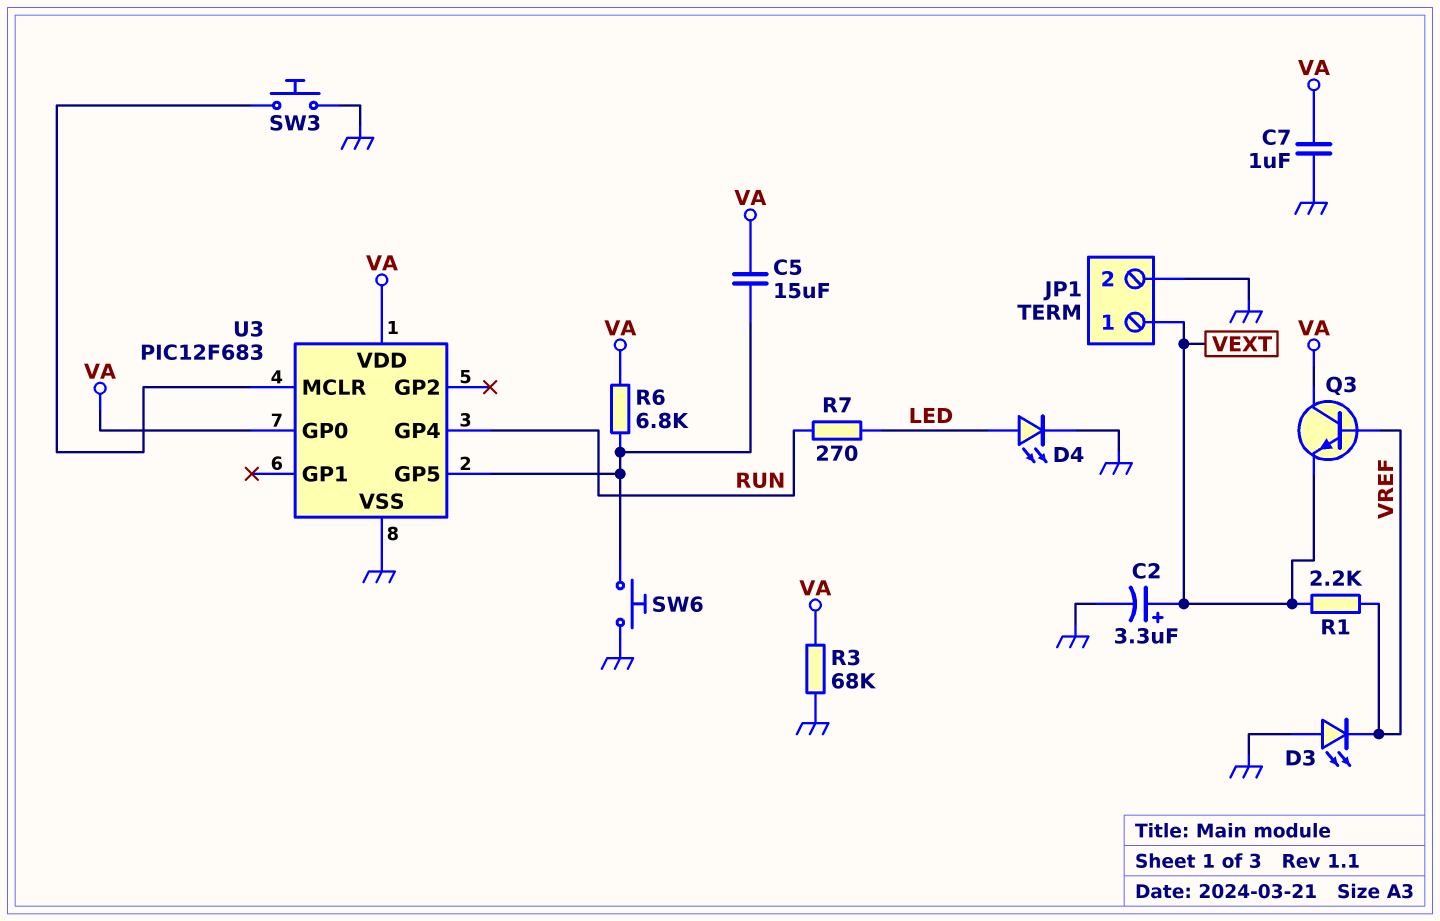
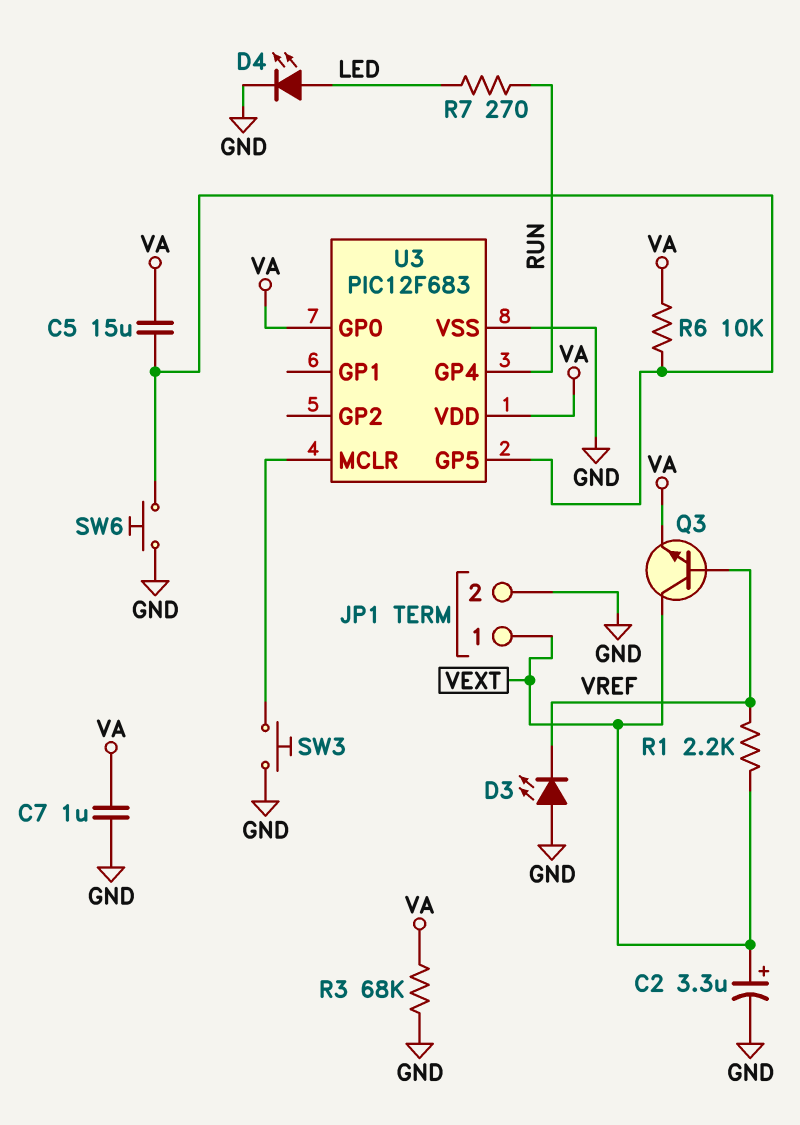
Q3: NPN (B VREF, C VA, E VEXT) -> NPN (B VREF, C VEXT, E VA)
R6: 6.8k (U3/GP5, VA) -> 10k (U3/GP5, VA)

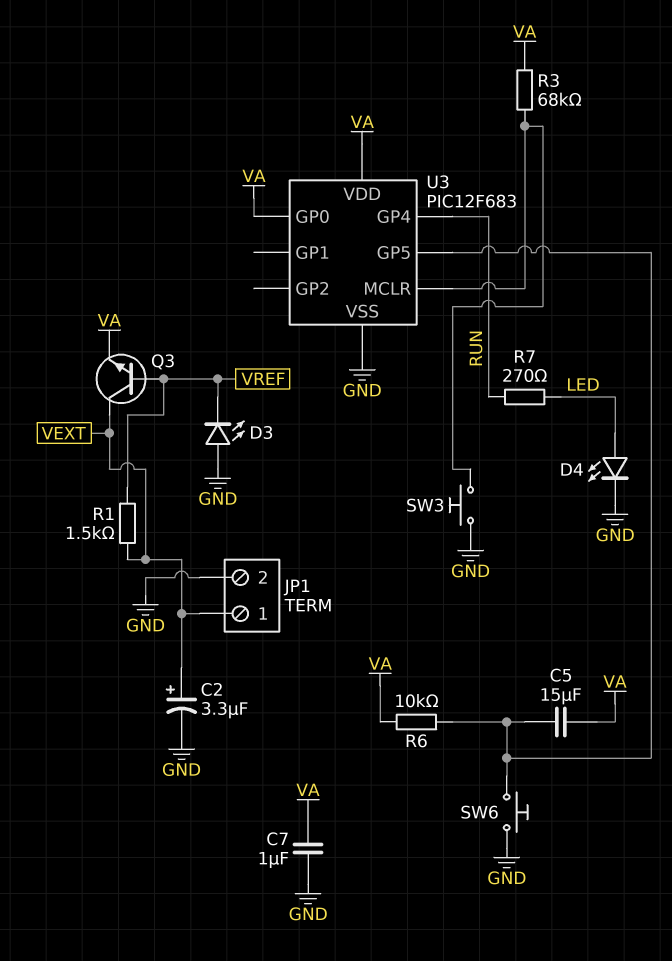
R1: 2.2k (VEXT, VREF) -> 1.5k (VEXT, VREF)
R3: 68k (GND, VA) -> 68k (U3/MCLR, VA)

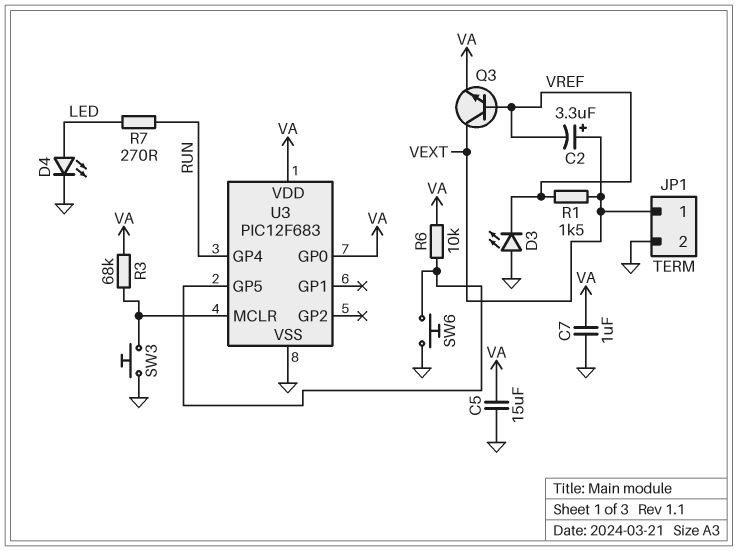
C2: 3.3uF (plus VEXT, minus GND) -> 3.3uF (plus VEXT, minus VREF)
C5: 15uF (U3/GP5, VA) -> 15uF (GND, VA)

